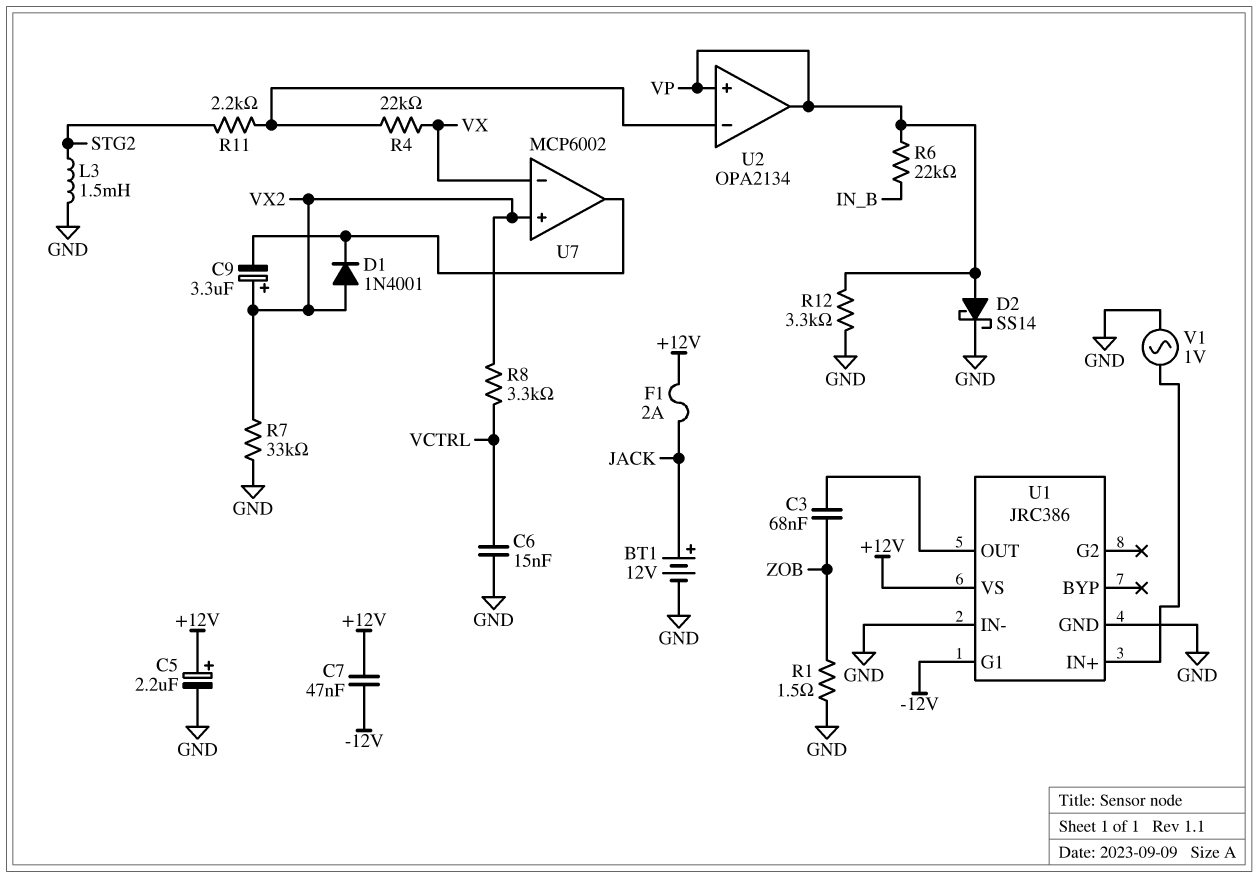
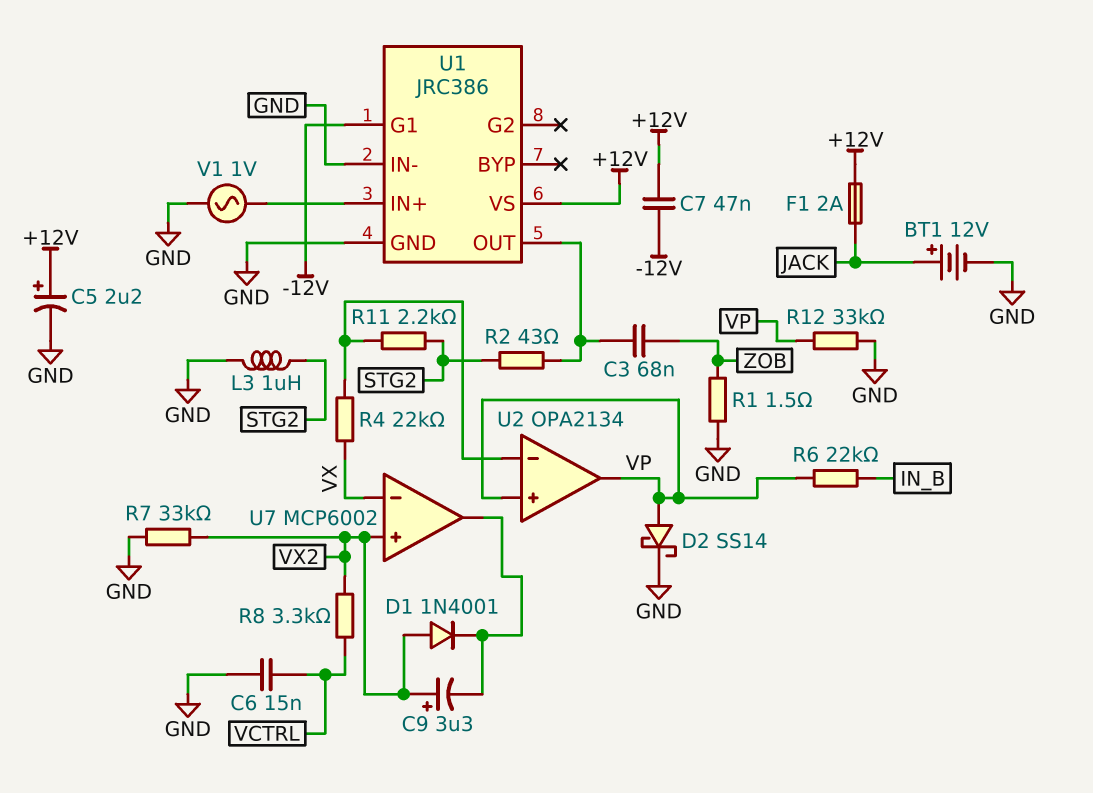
L3: 1.5mH (GND, STG2) -> 1uH (GND, STG2)
R2: none -> 43 (STG2, U1/OUT)
R12: 3.3k (GND, VP) -> 33k (GND, VP)

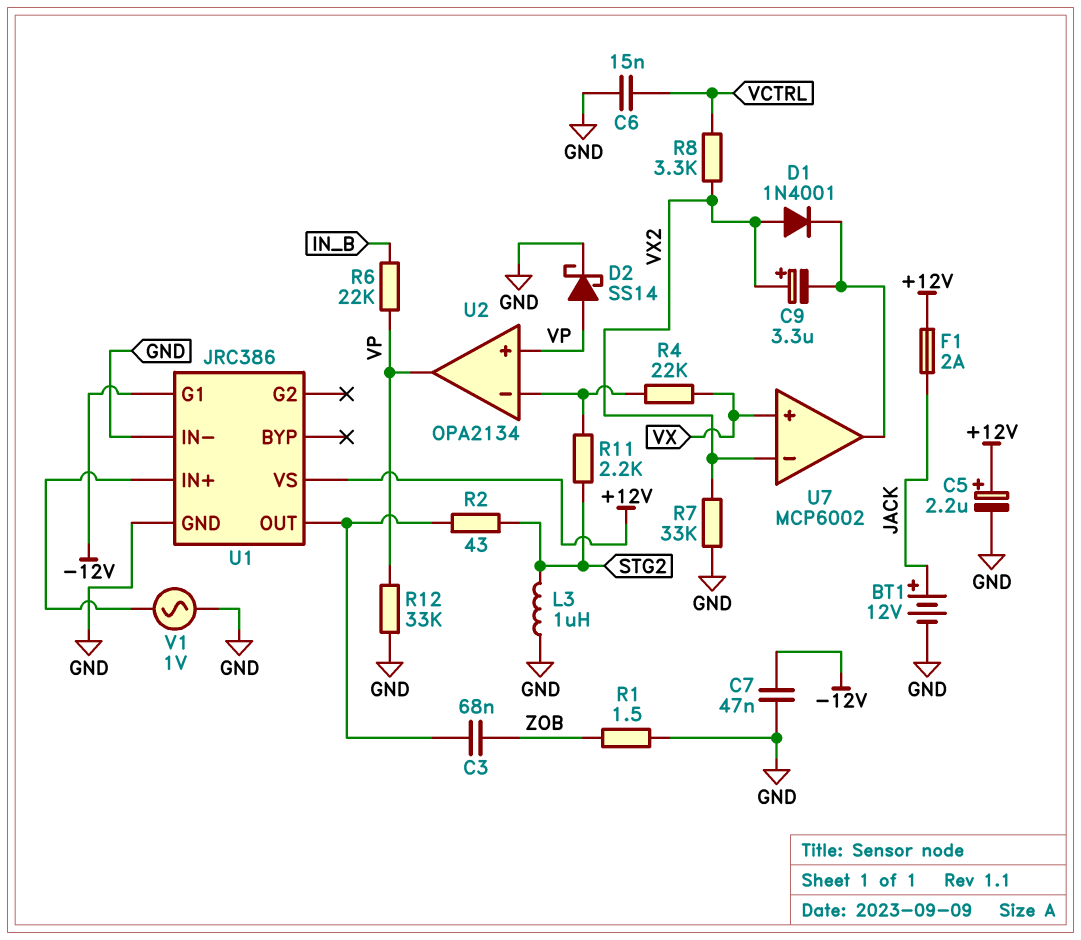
C7: 47nF (+12V, -12V) -> 47nF (-12V, GND)
U7 pin in+: VX2 -> VX
U7 pin in-: VX -> VX2

